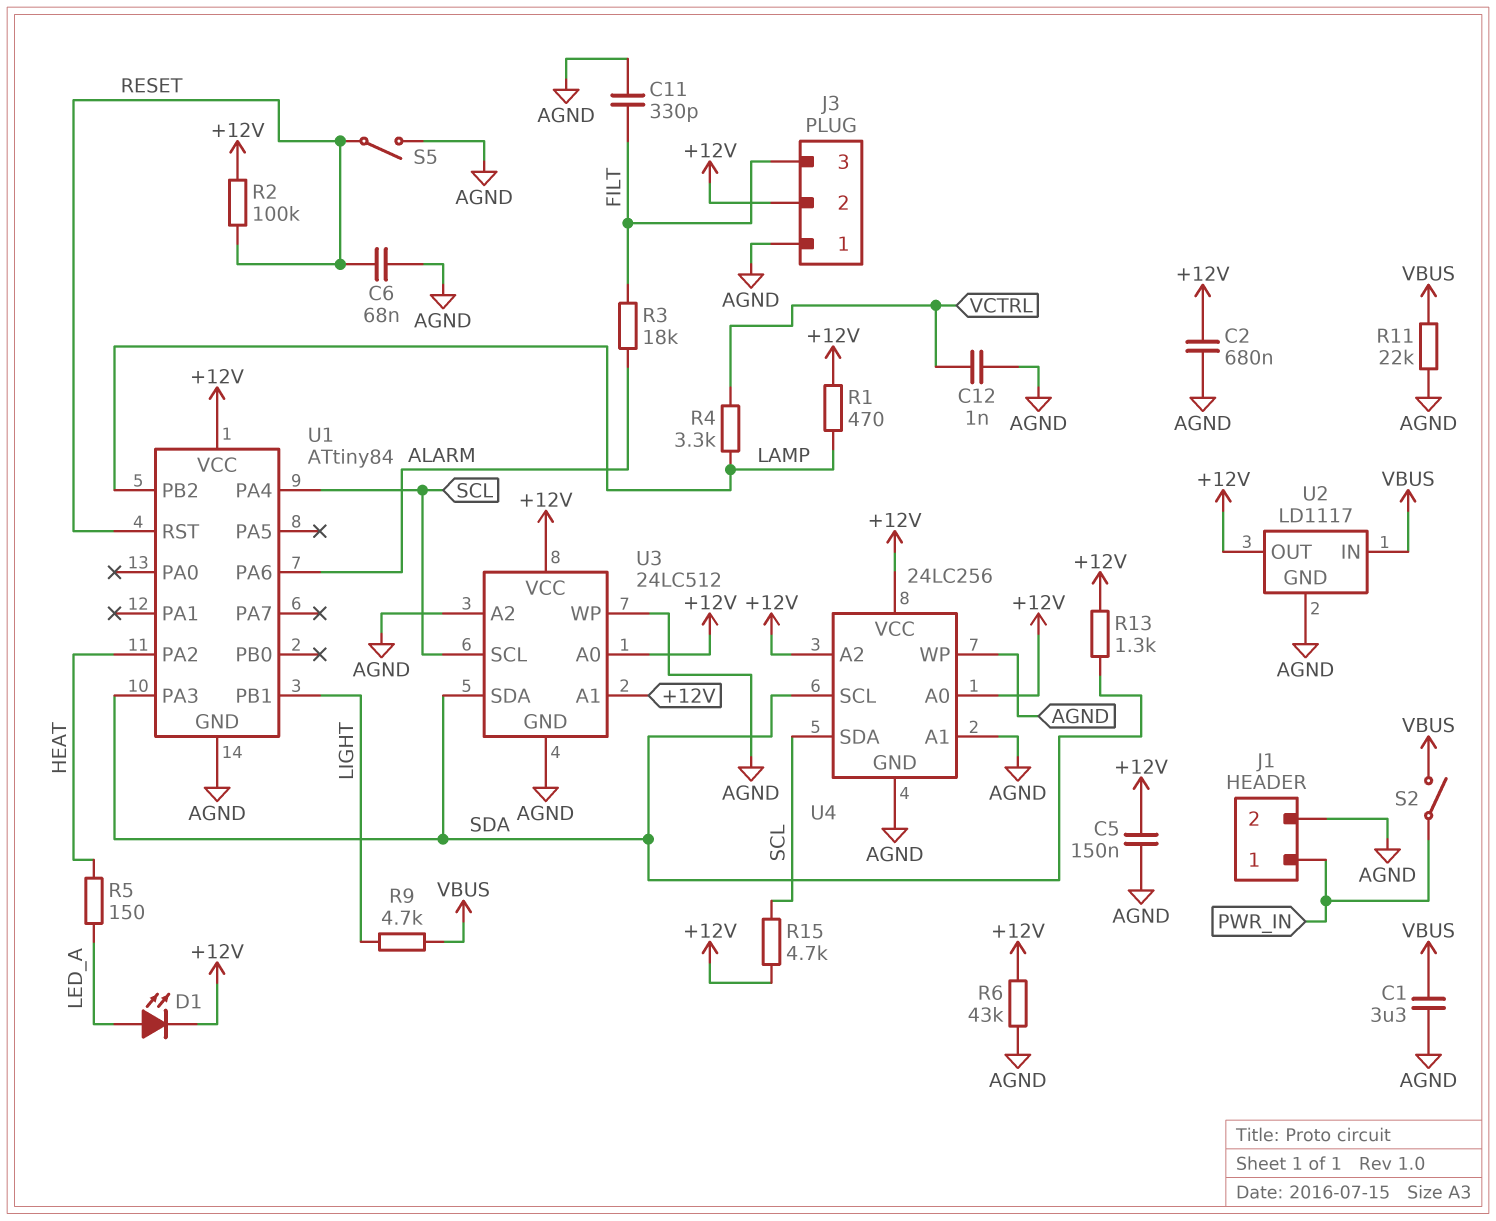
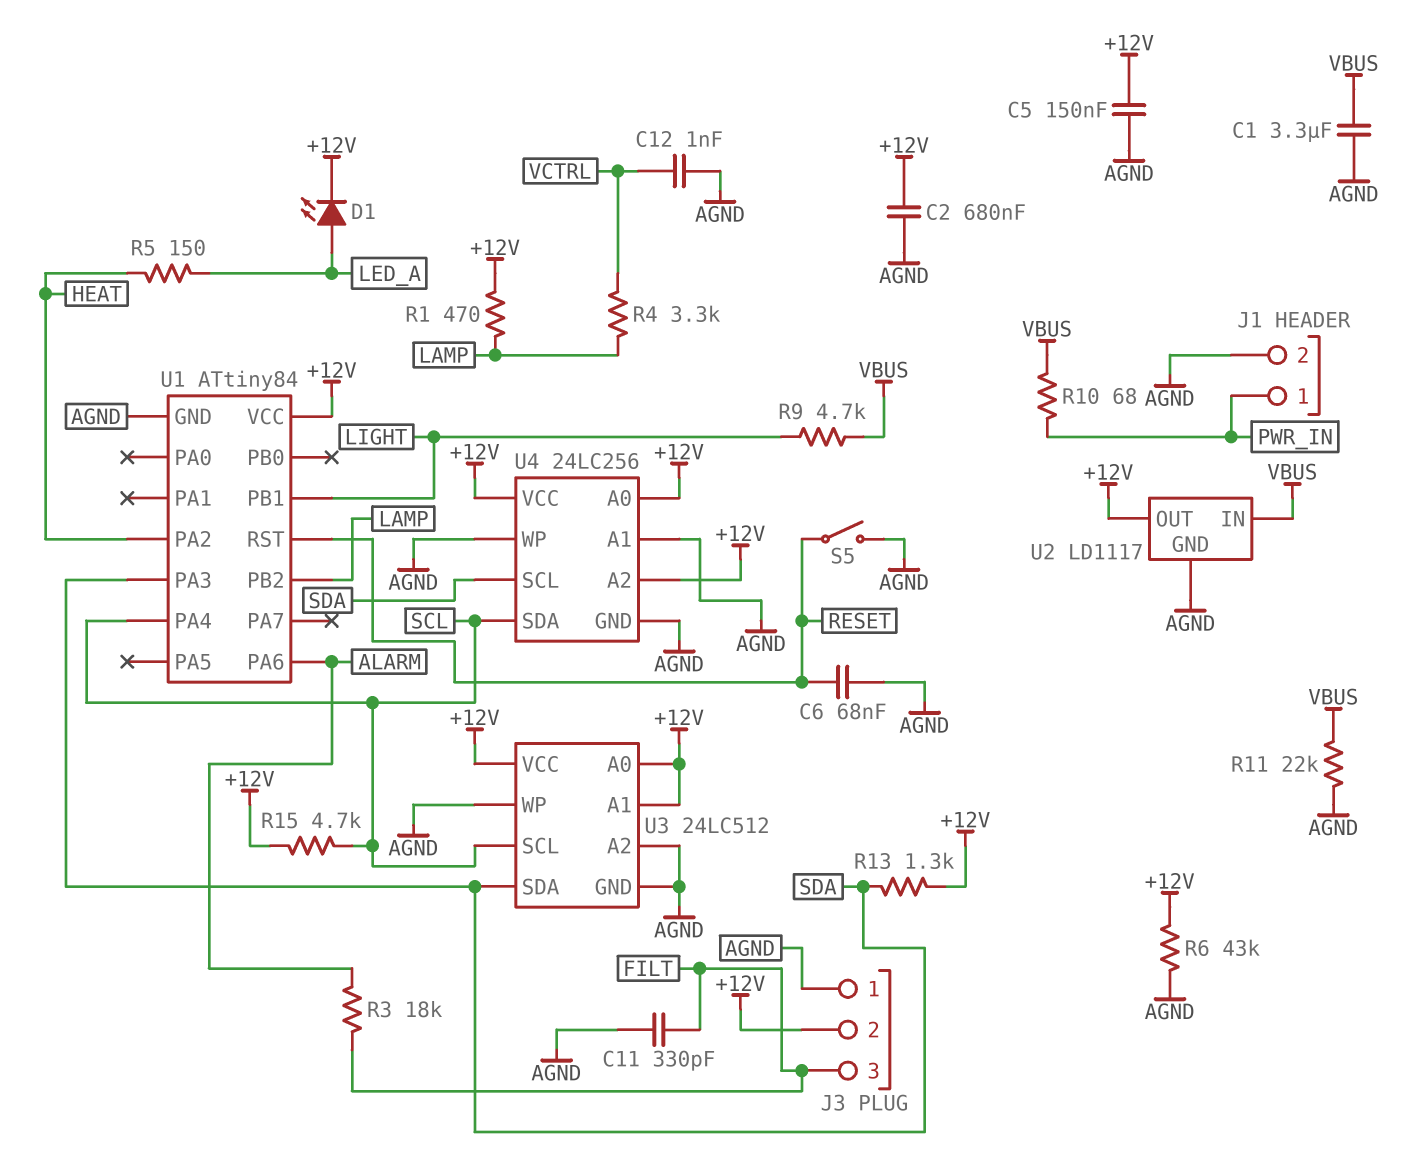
R2: 100k (+12V, RESET) -> none
R10: none -> 68 (PWR_IN, VBUS)
S2: switch (PWR_IN, VBUS) -> none

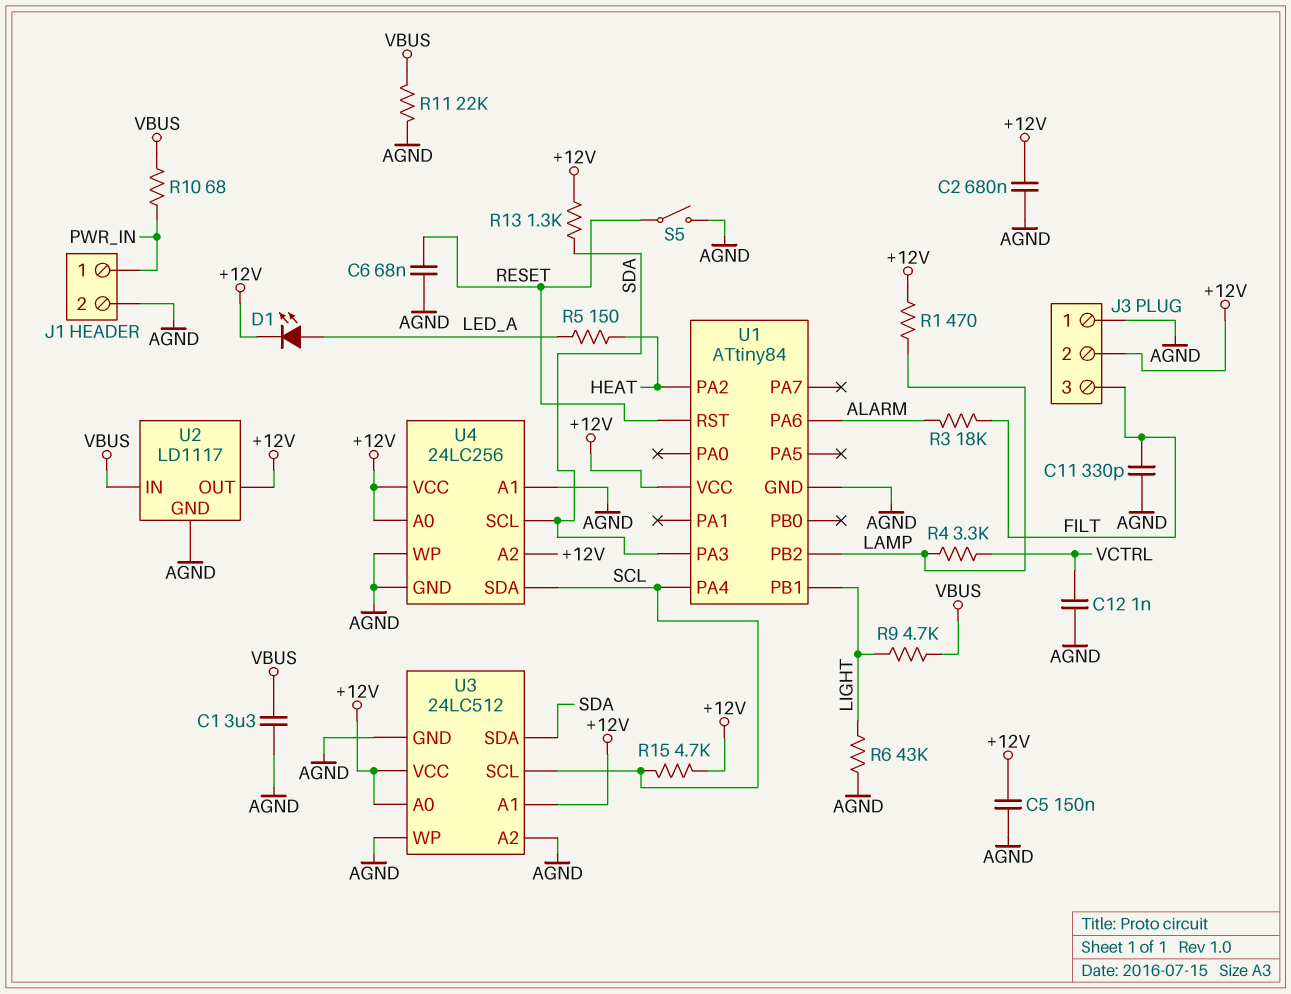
R6: 43k (+12V, AGND) -> 43k (AGND, LIGHT)

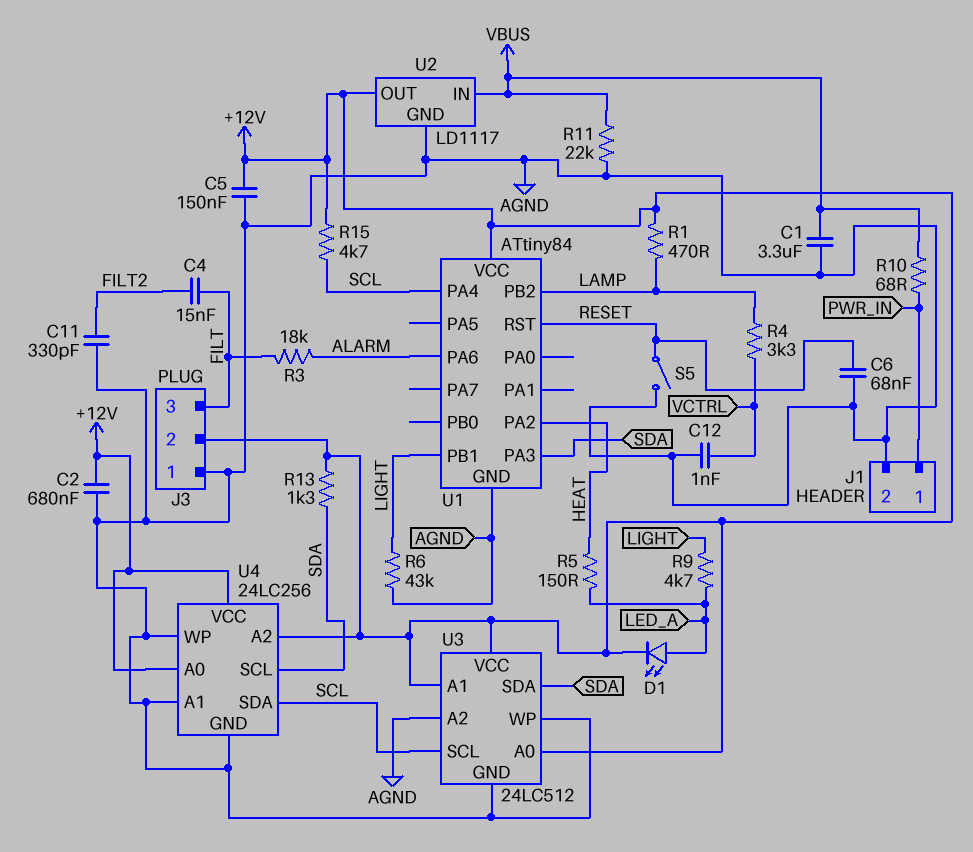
C4: none -> 15nF (FILT, FILT2)
C11: 330pF (AGND, FILT) -> 330pF (AGND, FILT2)
R9: 4.7k (LIGHT, VBUS) -> 4.7k (LED_A, LIGHT)

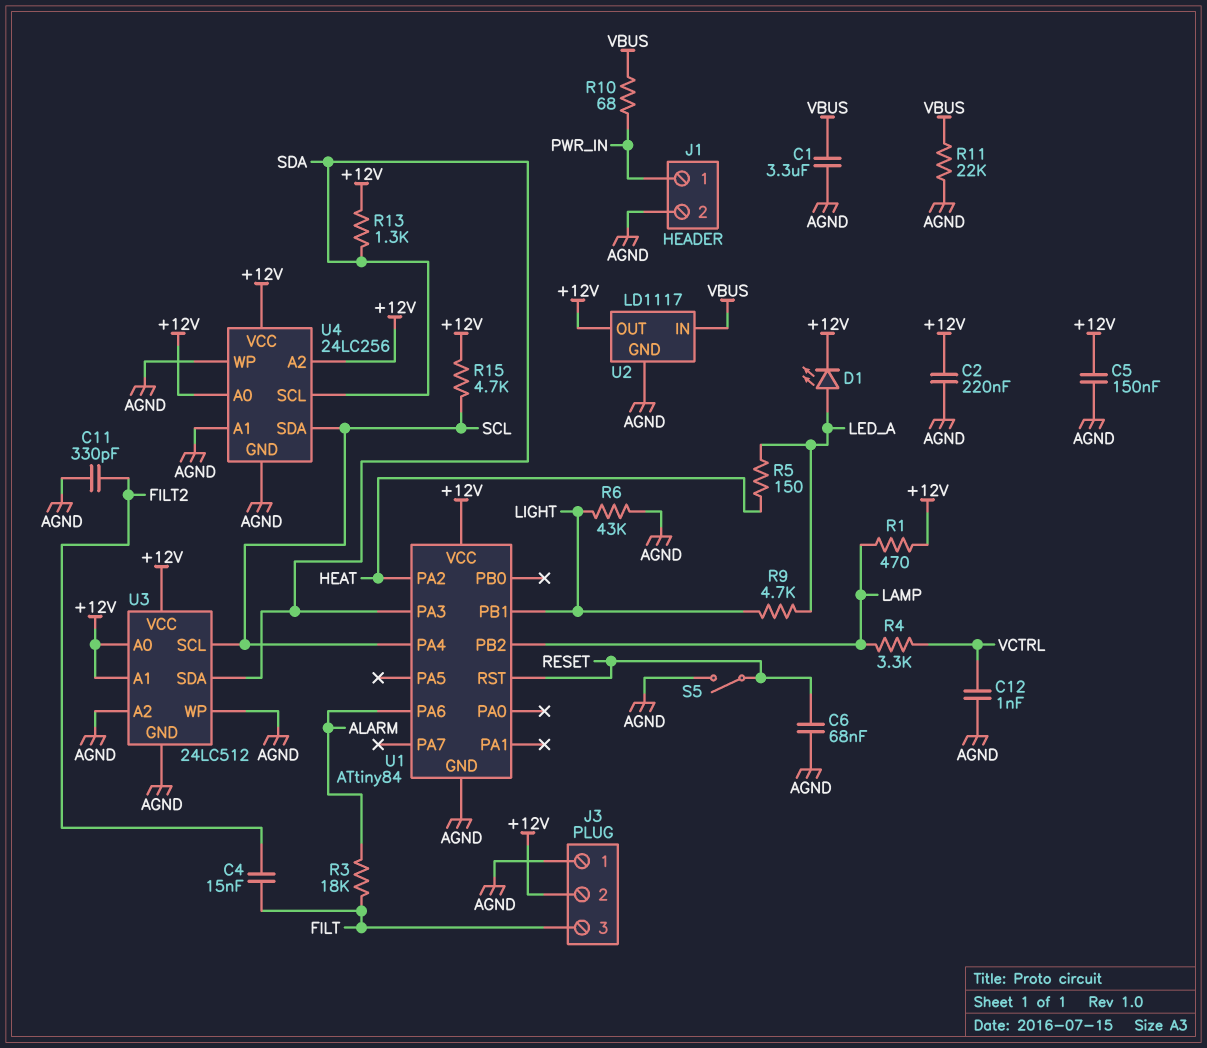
C2: 680nF (+12V, AGND) -> 220nF (+12V, AGND)

